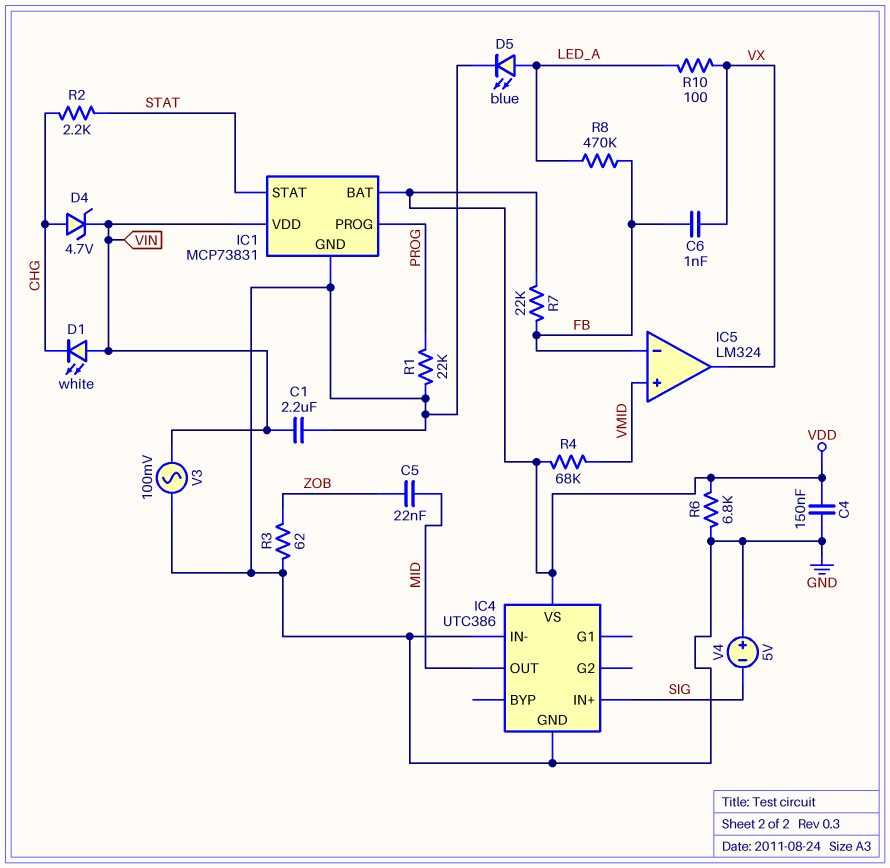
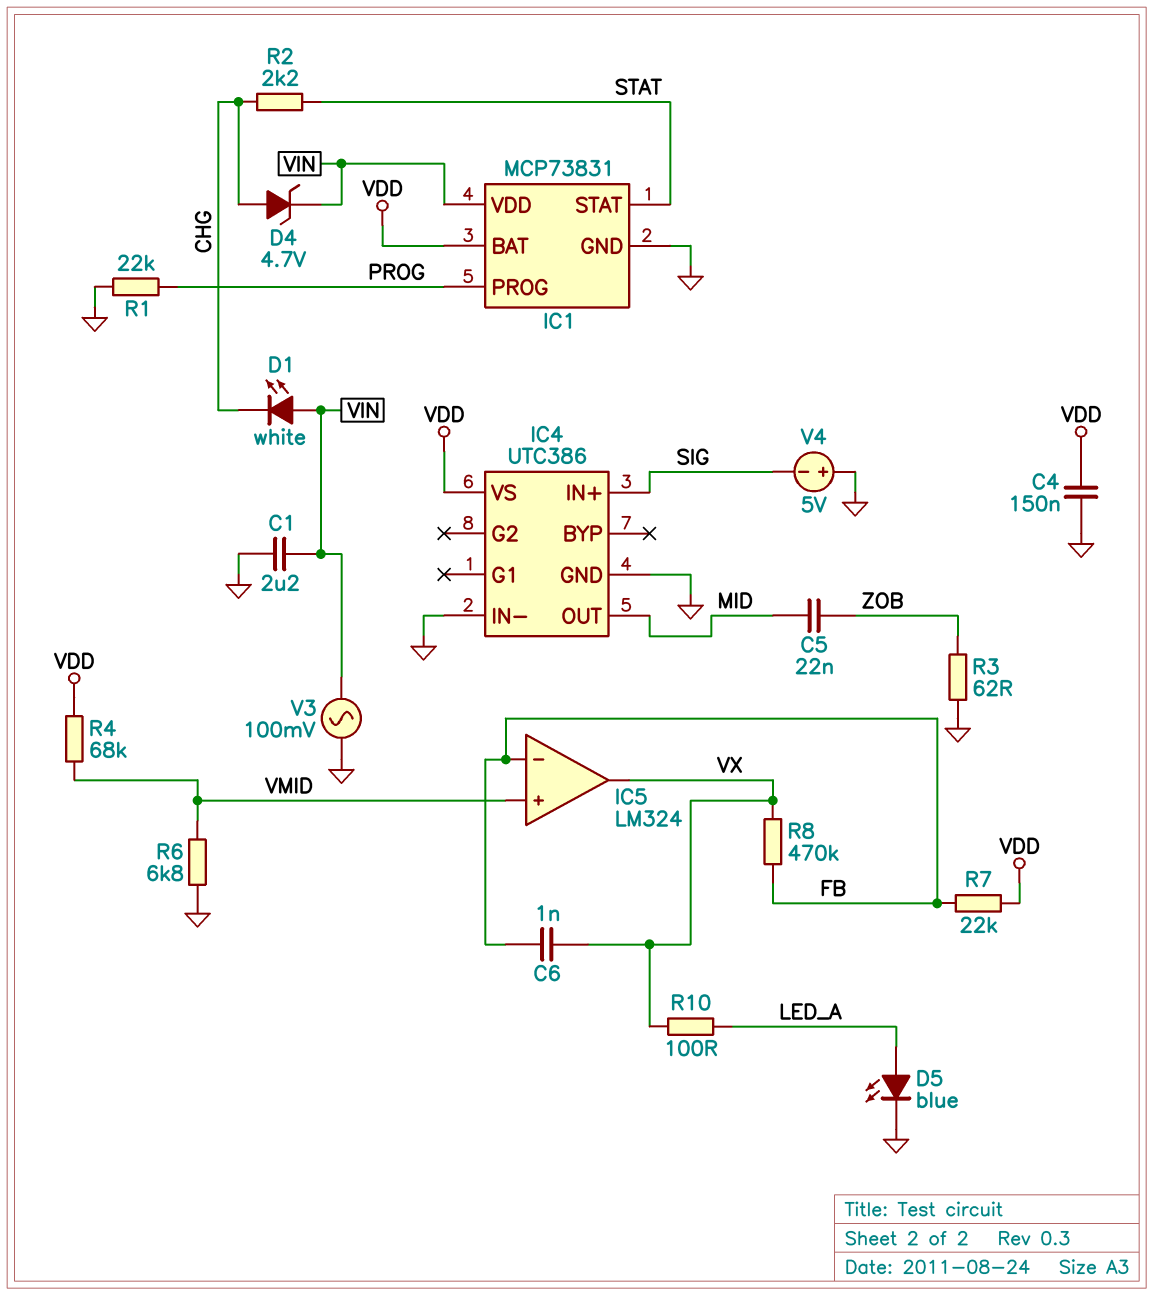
R6: 6.8k (GND, VDD) -> 6.8k (GND, VMID)
R8: 470k (FB, LED_A) -> 470k (FB, VX)

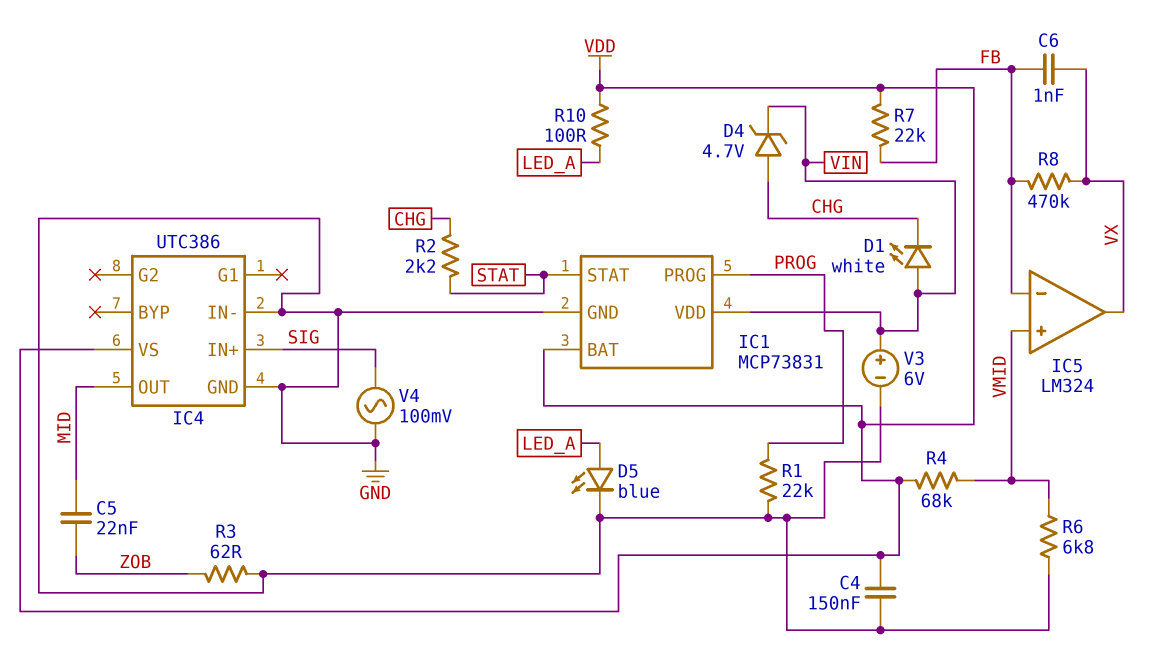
C1: 2.2uF (GND, VIN) -> none
R10: 100 (LED_A, VX) -> 100 (LED_A, VDD)
V3: AC 100mV (GND, VIN) -> 6V (plus VIN, minus GND)
V4: 5V (plus GND, minus SIG) -> AC 100mV (GND, SIG)

